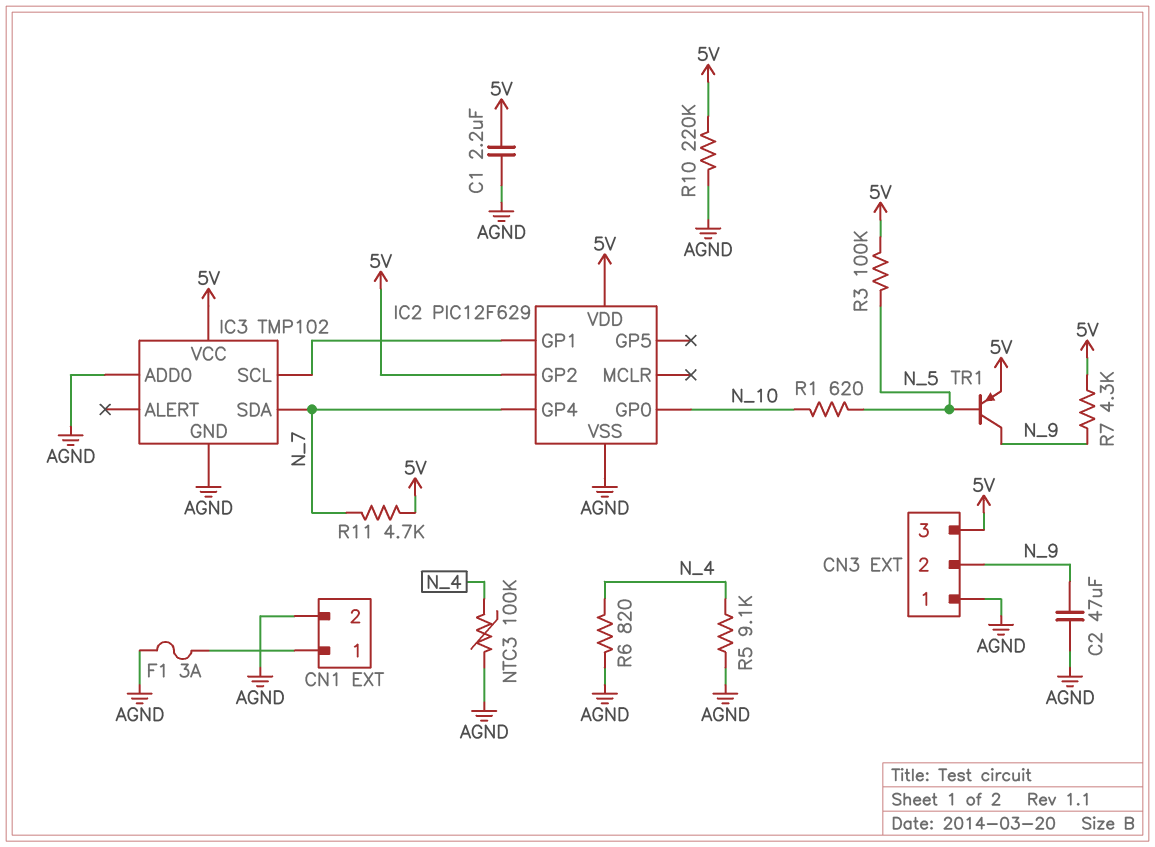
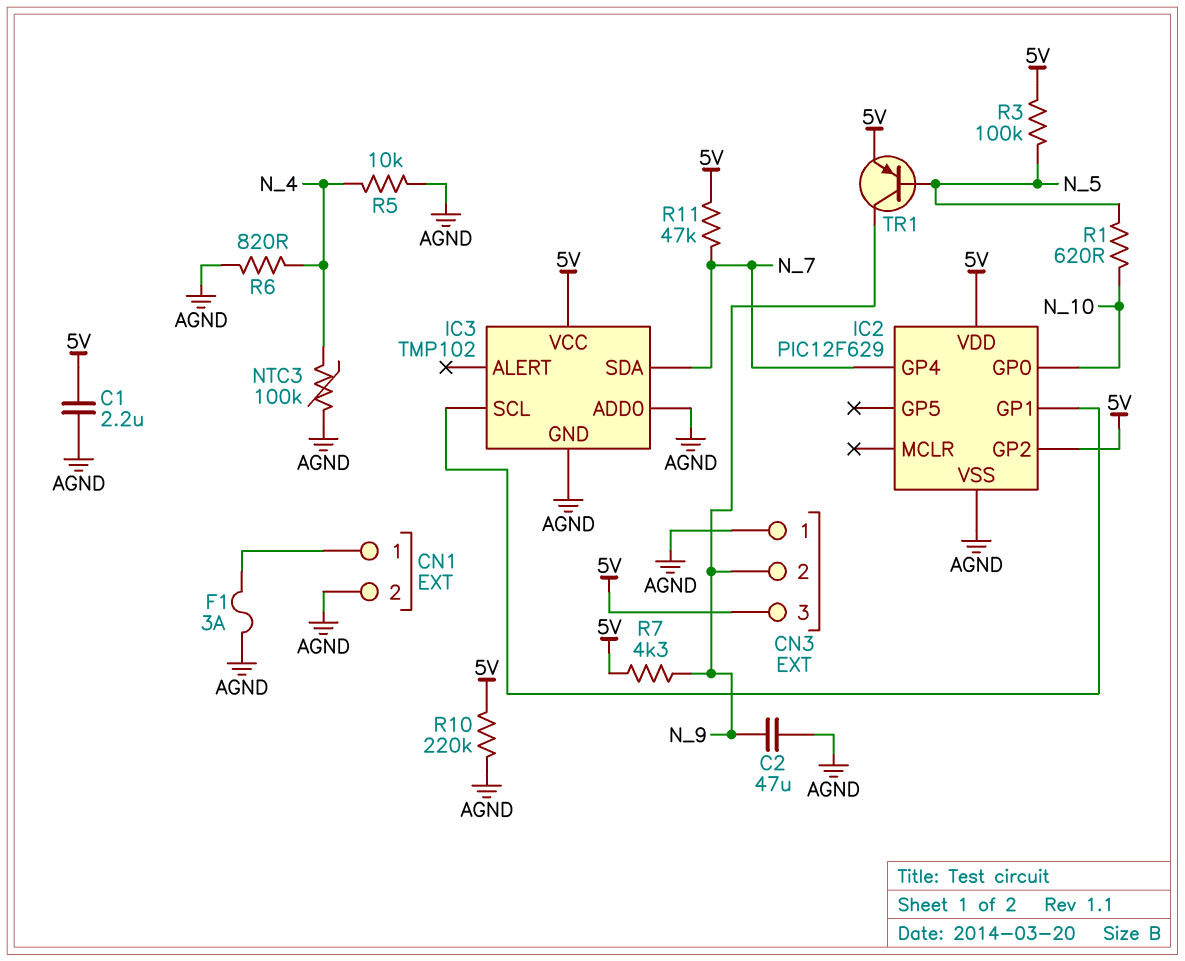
R5: 9.1k (AGND, N_4) -> 10k (AGND, N_4)
R11: 4.7k (5V, N_7) -> 47k (5V, N_7)

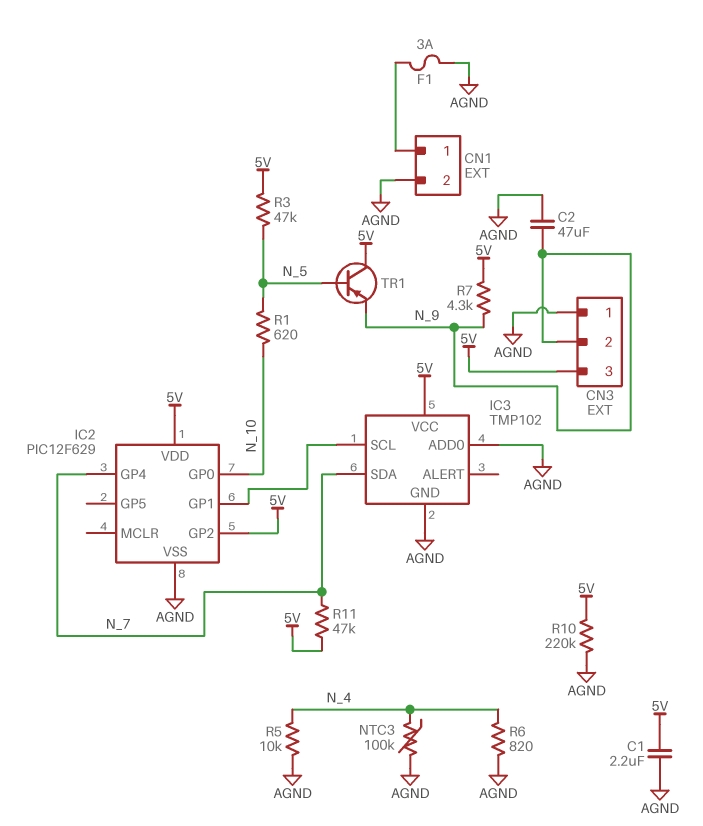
R3: 100k (5V, N_5) -> 47k (5V, N_5)
TR1: PNP (B N_5, C N_9, E 5V) -> PNP (B N_5, C 5V, E N_9)

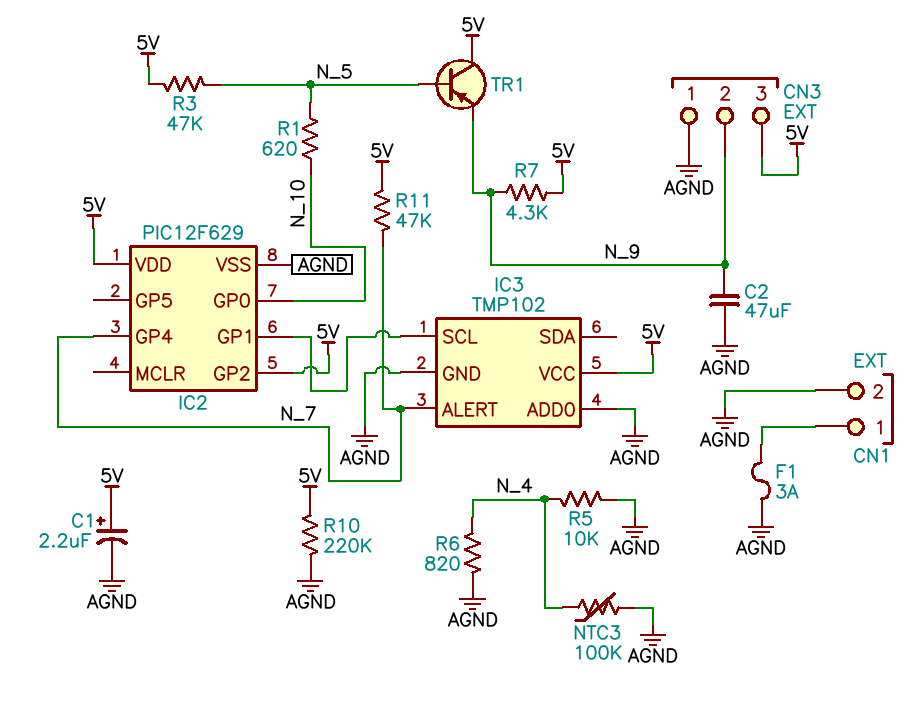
C1: 2.2uF (5V, AGND) -> 2.2uF (plus 5V, minus AGND)
IC3 pin ALERT: none -> N_7
IC3 pin SDA: N_7 -> none

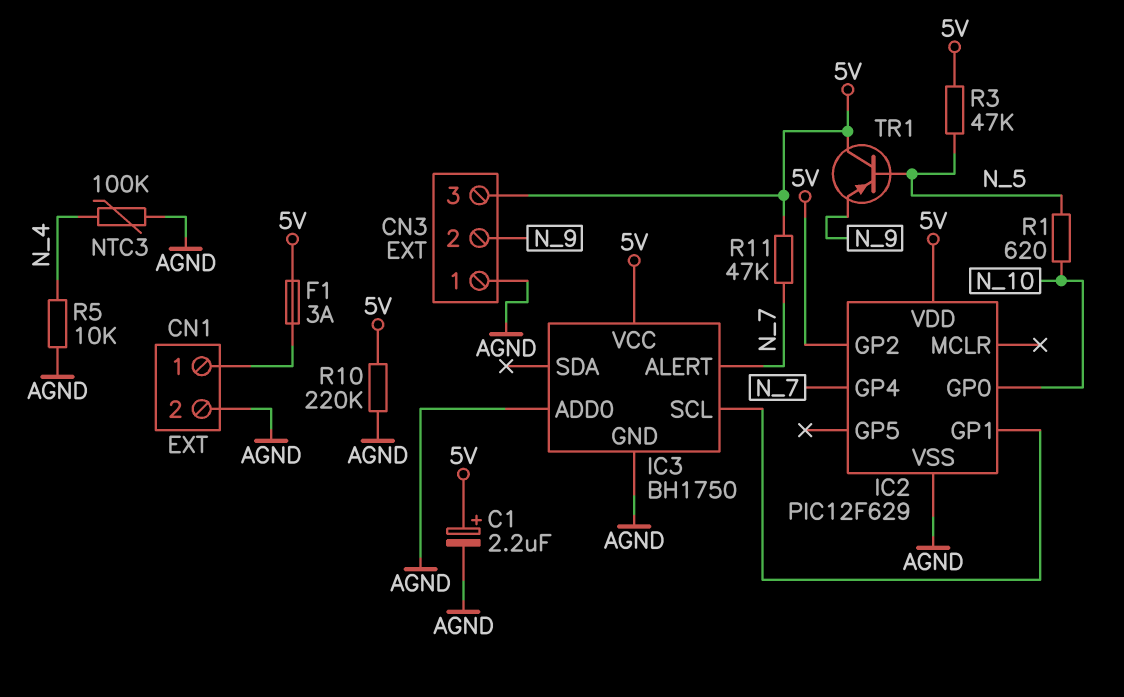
C2: 47uF (AGND, N_9) -> none
F1: 3A (AGND, CN1/1) -> 3A (5V, CN1/1)
IC3: TMP102 -> BH1750
R6: 820 (AGND, N_4) -> none
R7: 4.3k (5V, N_9) -> none

